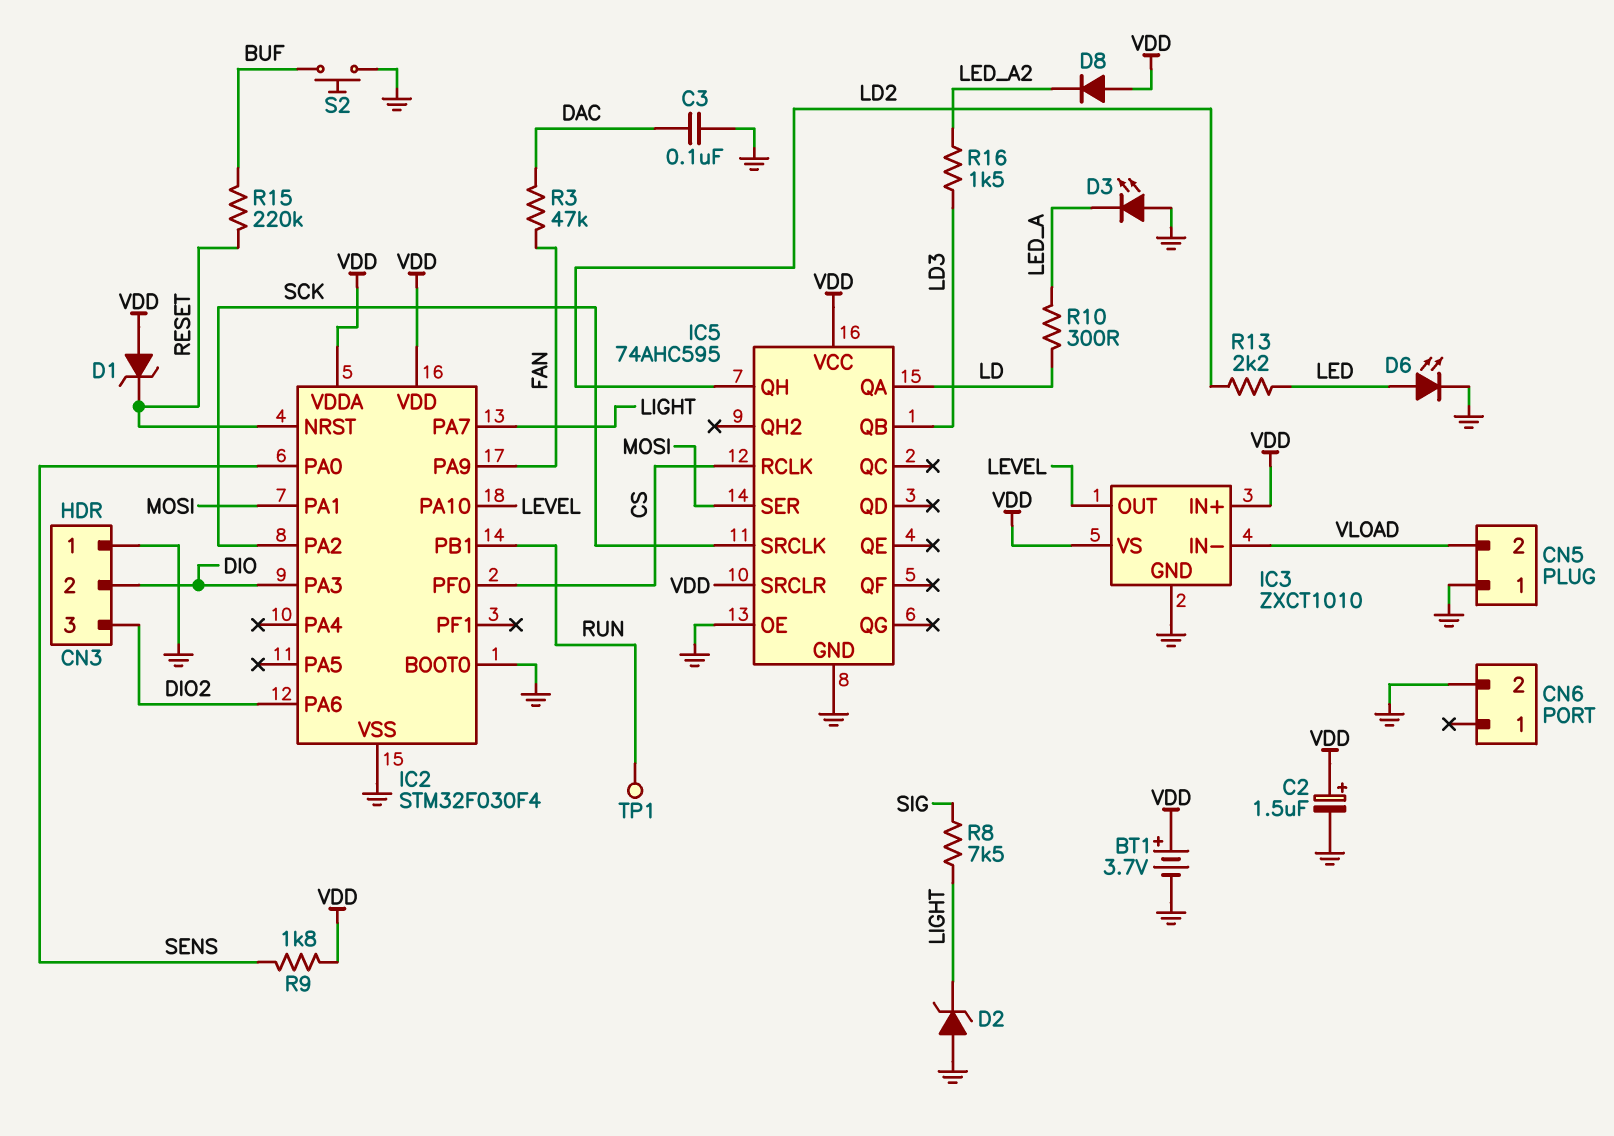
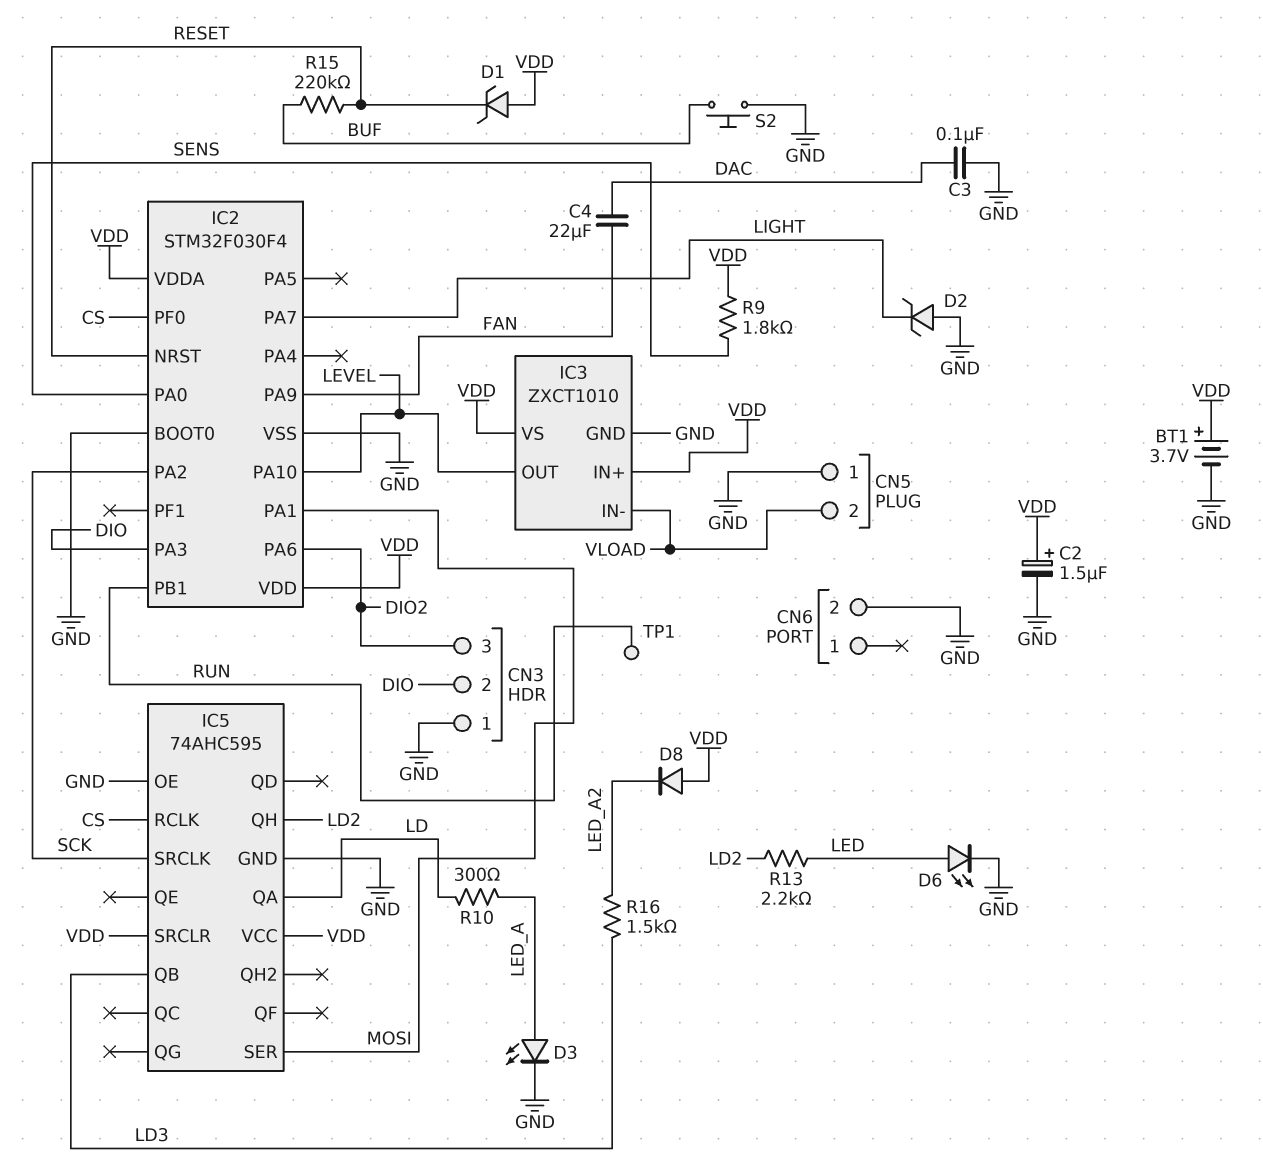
C4: none -> 22uF (DAC, FAN)
D3: LED (A GND, K LED_A) -> LED (A LED_A, K GND)
R3: 47k (DAC, FAN) -> none
R8: 7.5k (LIGHT, SIG) -> none

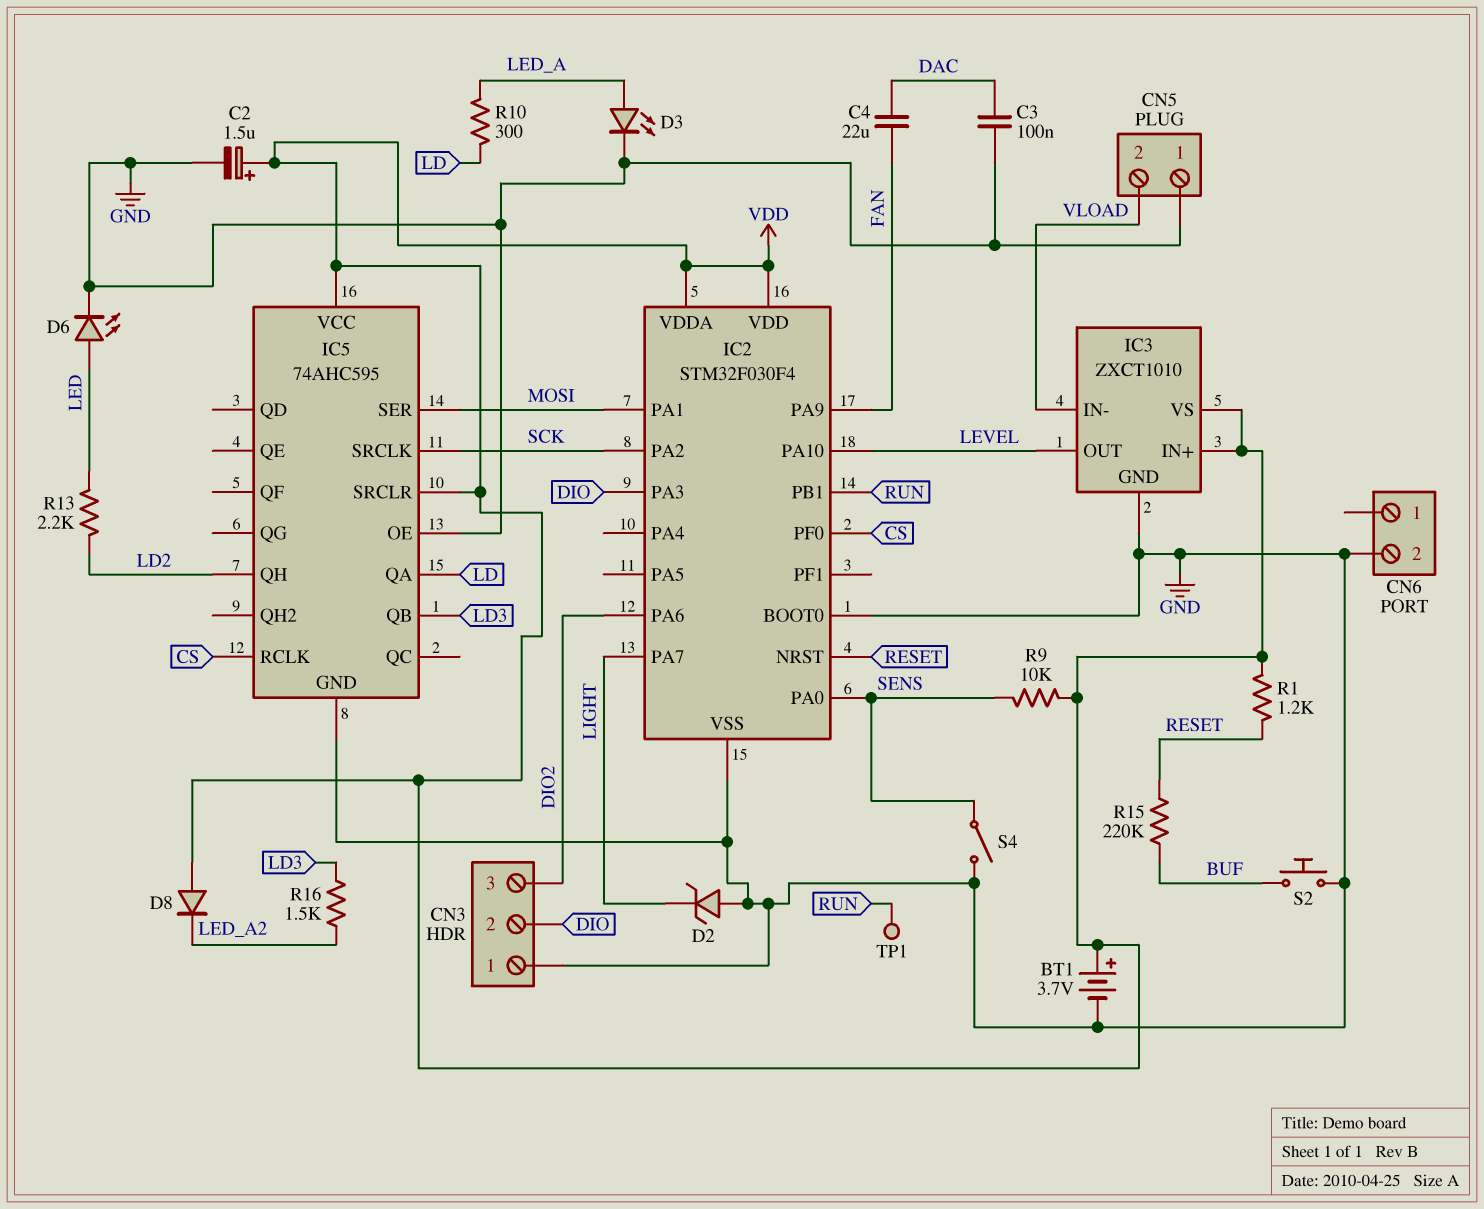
D1: zener (A VDD, K RESET) -> none
R1: none -> 1.2k (RESET, VDD)
R9: 1.8k (SENS, VDD) -> 10k (SENS, VDD)
S4: none -> switch (GND, SENS)

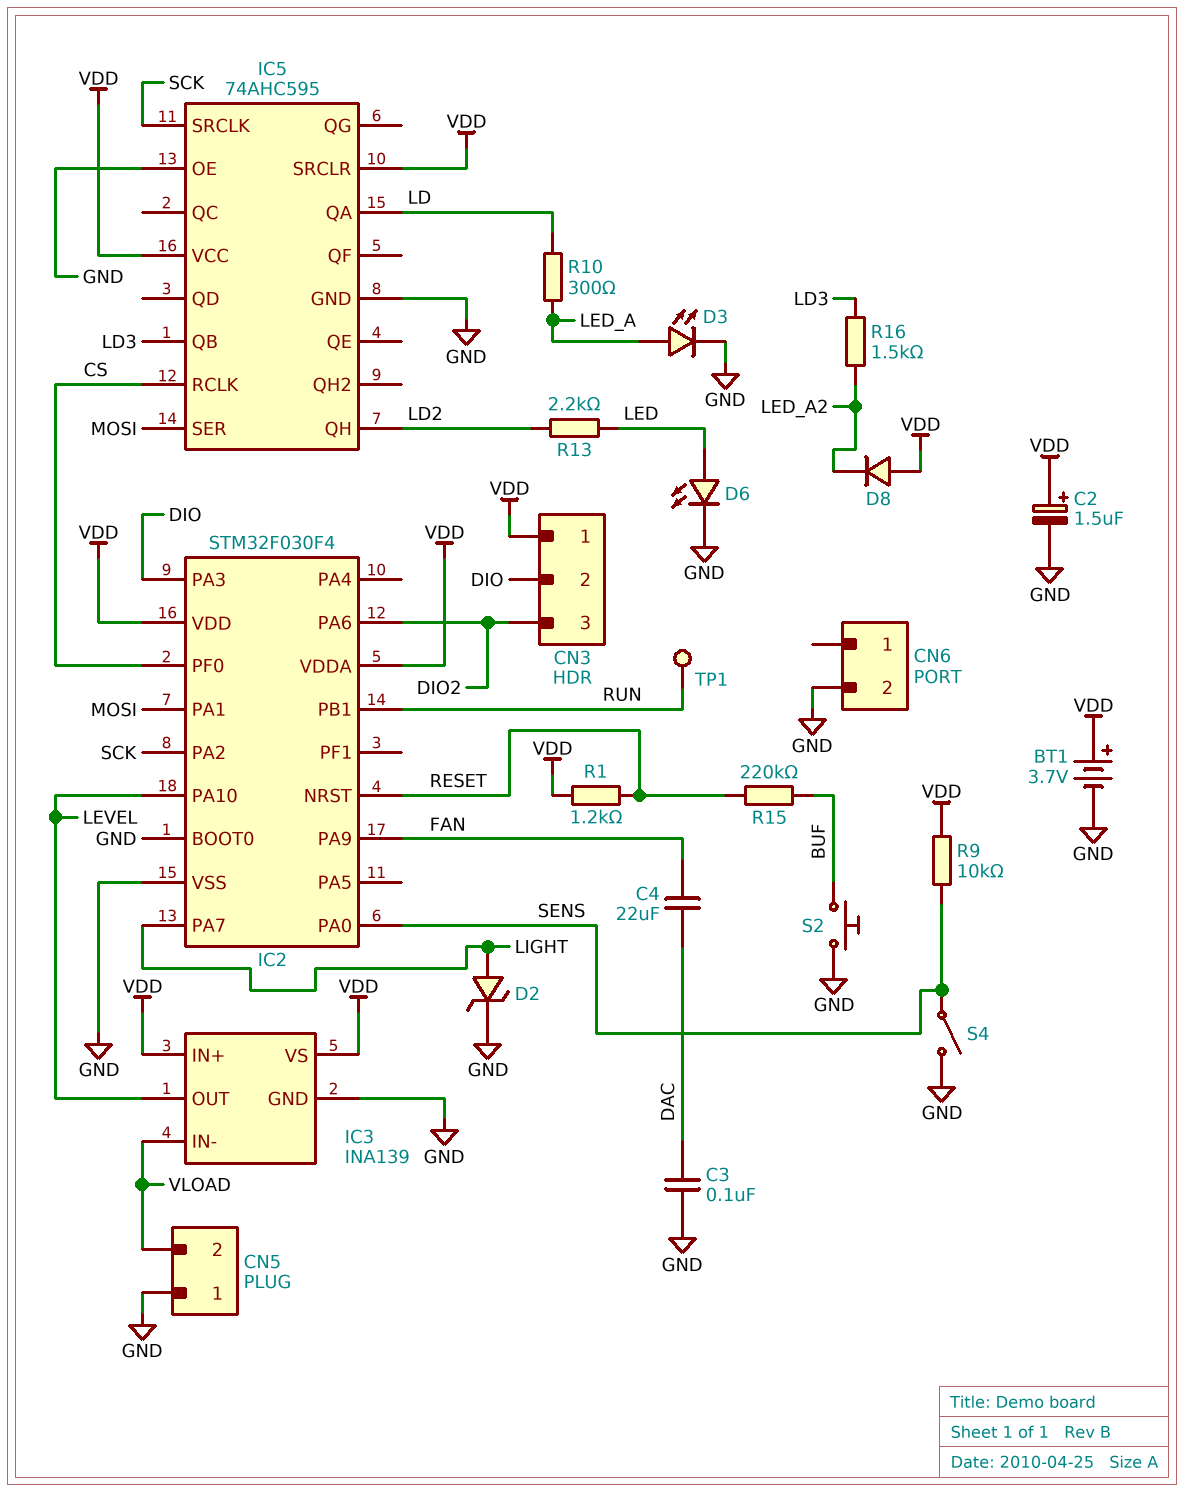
CN3 pin 1: GND -> VDD
D2: zener (A GND, K LIGHT) -> zener (A LIGHT, K GND)
IC3: ZXCT1010 -> INA139

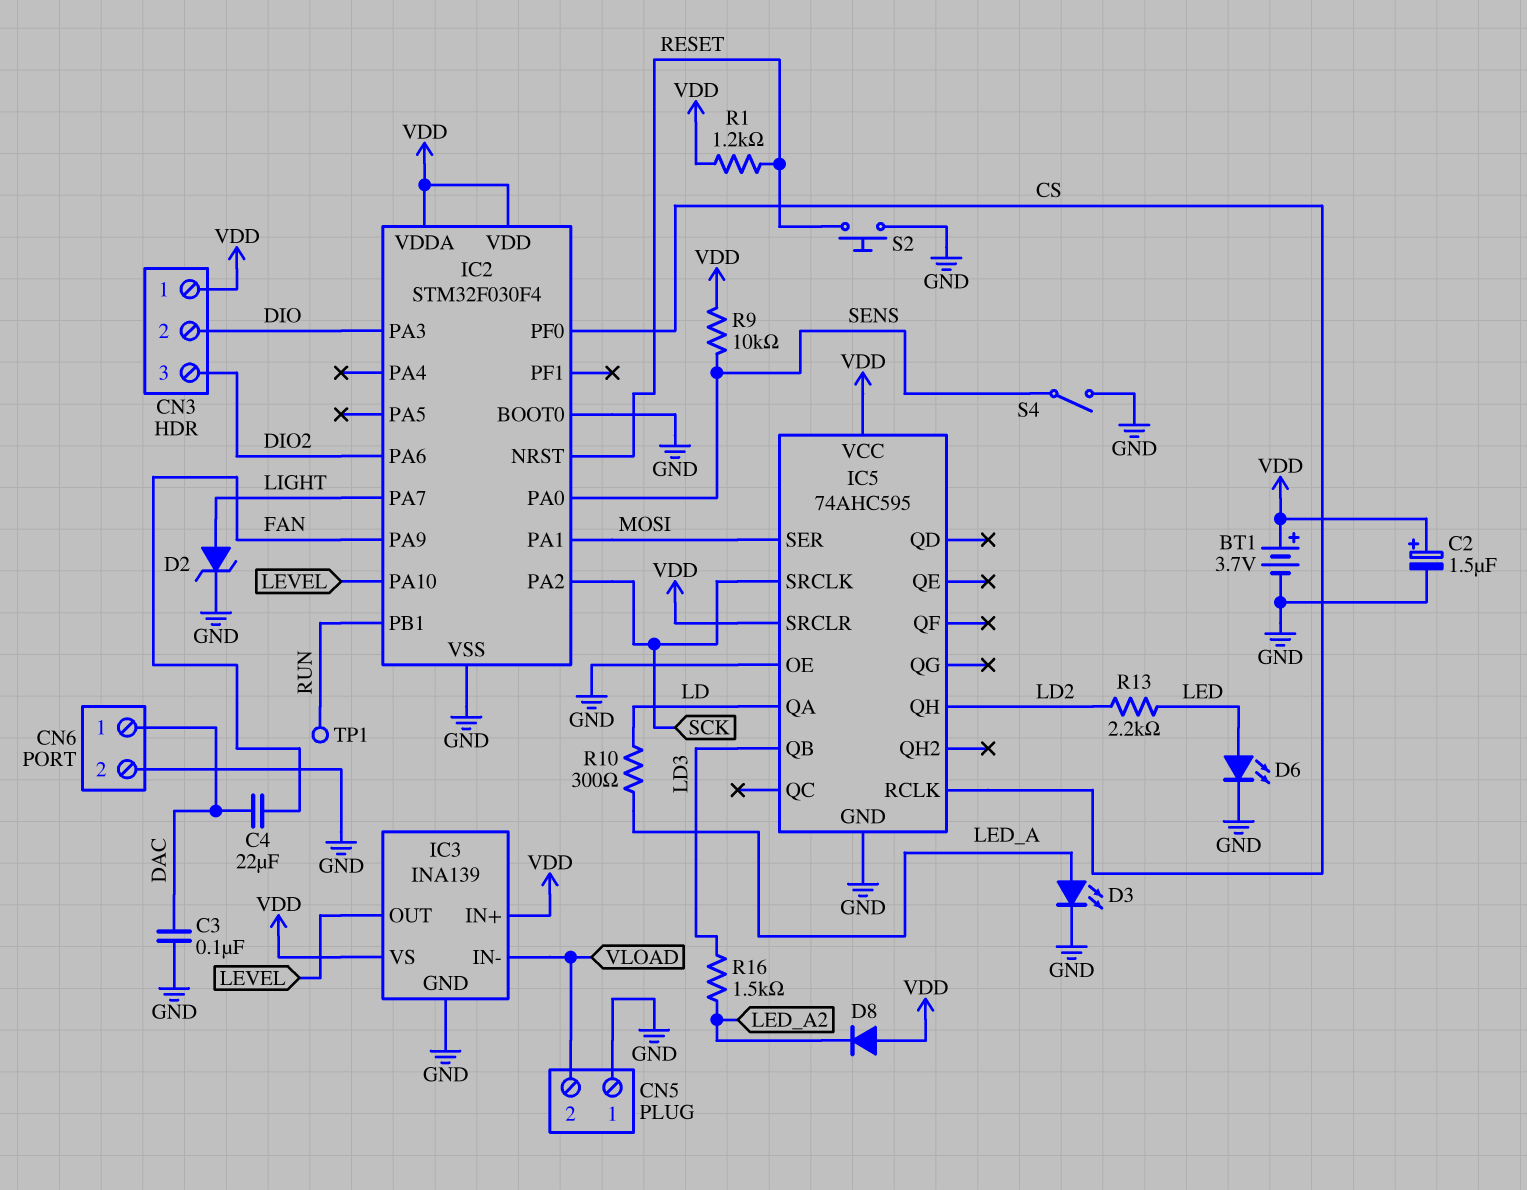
CN6 pin 1: none -> DAC
R15: 220k (BUF, RESET) -> none
S2: button (BUF, GND) -> button (GND, RESET)

